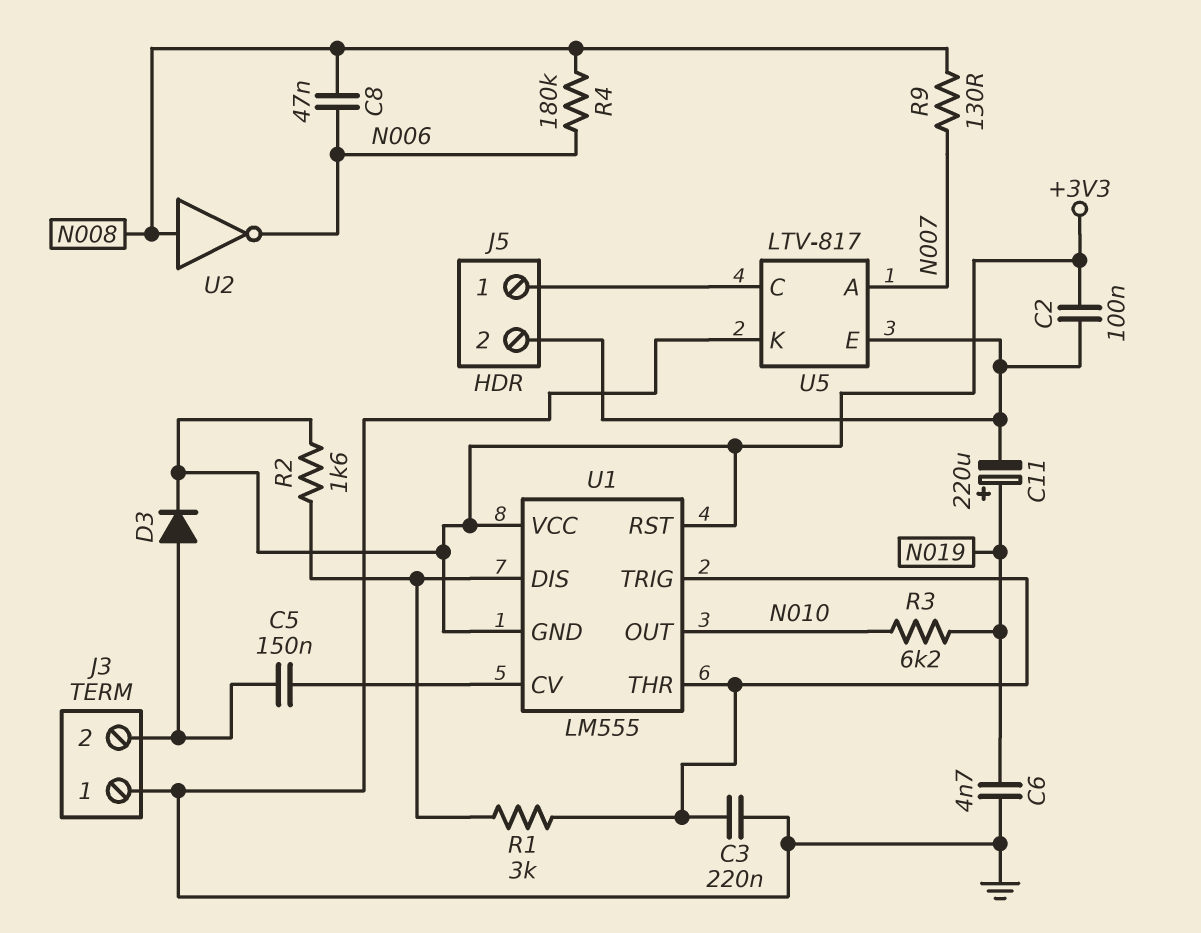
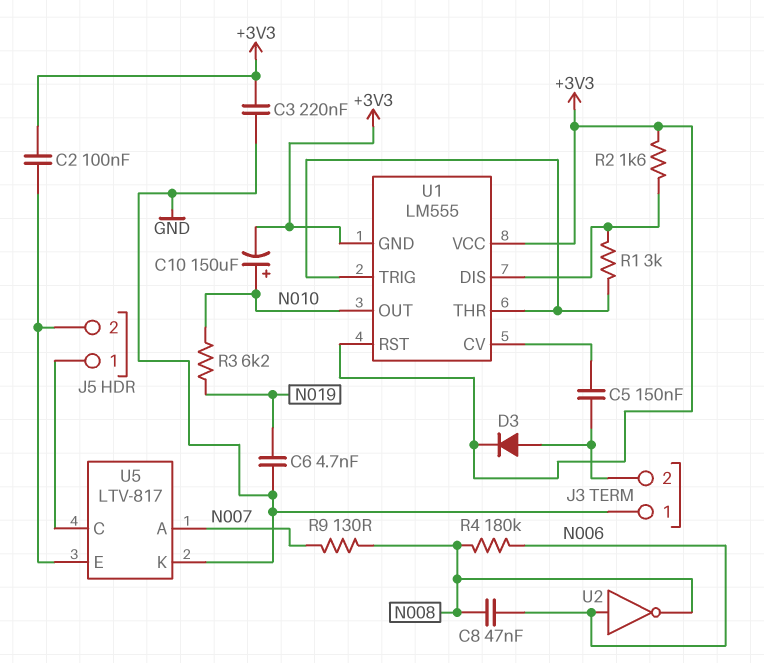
C3: 220nF (GND, U1/THR) -> 220nF (+3V3, GND)
C10: none -> 150uF (plus N010, minus +3V3)
C11: 220uF (plus N019, minus J5/2) -> none
U2: NOT (in N008, out N006) -> NOT (in N006, out N008)

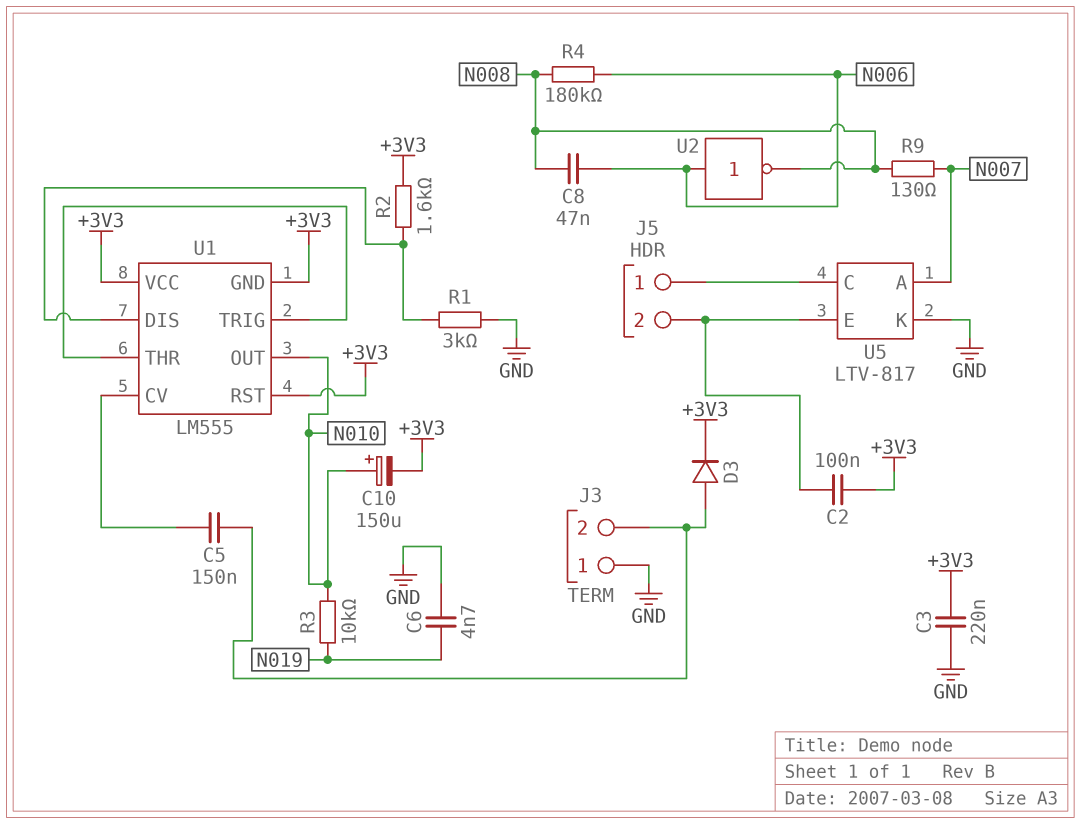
R1: 3k (U1/DIS, U1/THR) -> 3k (GND, U1/DIS)
R3: 6.2k (N010, N019) -> 10k (N010, N019)

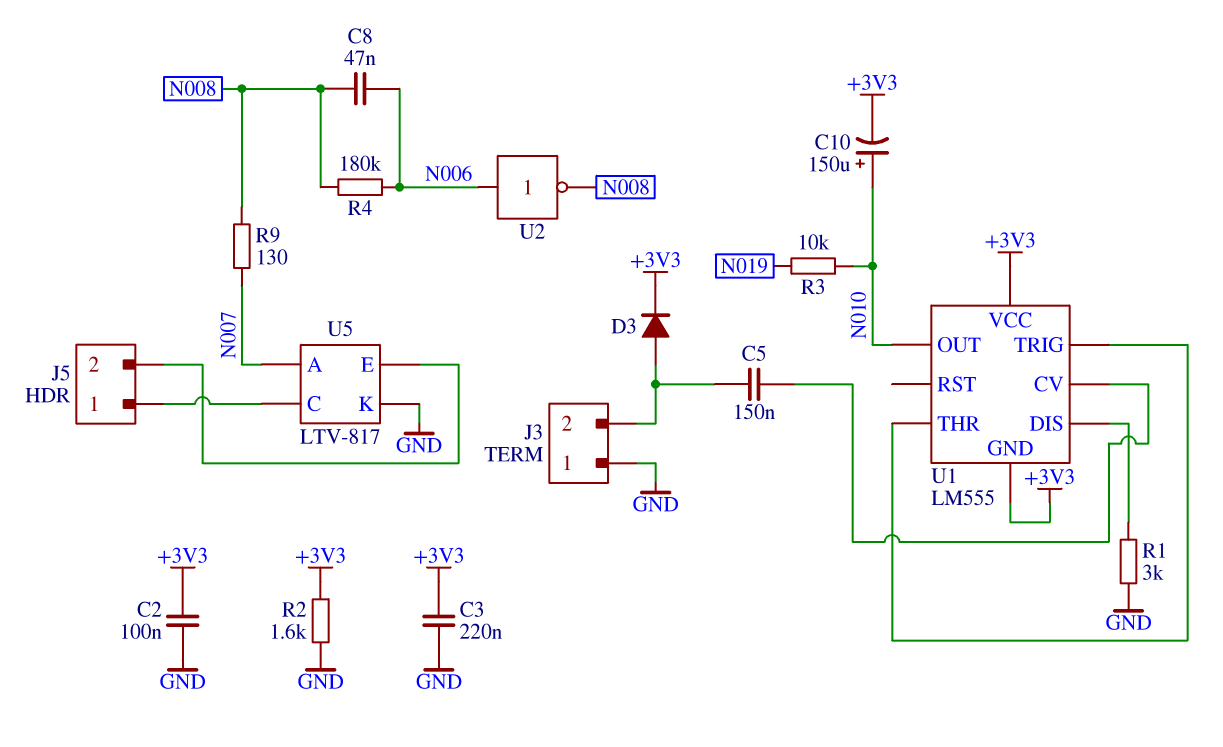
C2: 100nF (+3V3, J5/2) -> 100nF (+3V3, GND)
C6: 4.7nF (GND, N019) -> none
R2: 1.6k (+3V3, U1/DIS) -> 1.6k (+3V3, GND)
U1 pin RST: +3V3 -> none

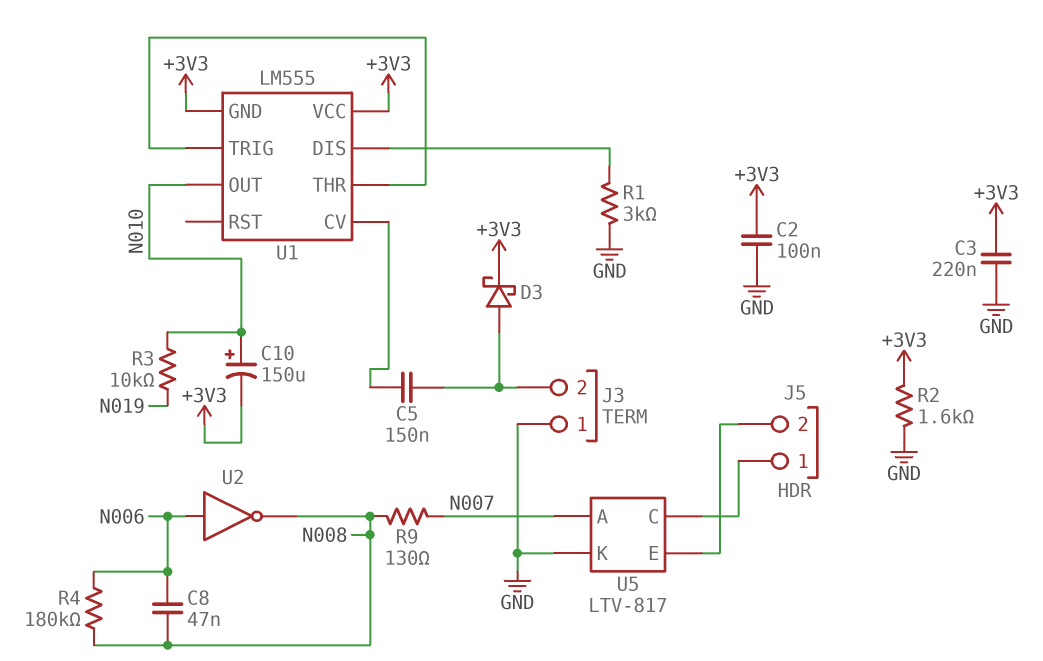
D3: diode (A J3/2, K +3V3) -> schottky (A J3/2, K +3V3)

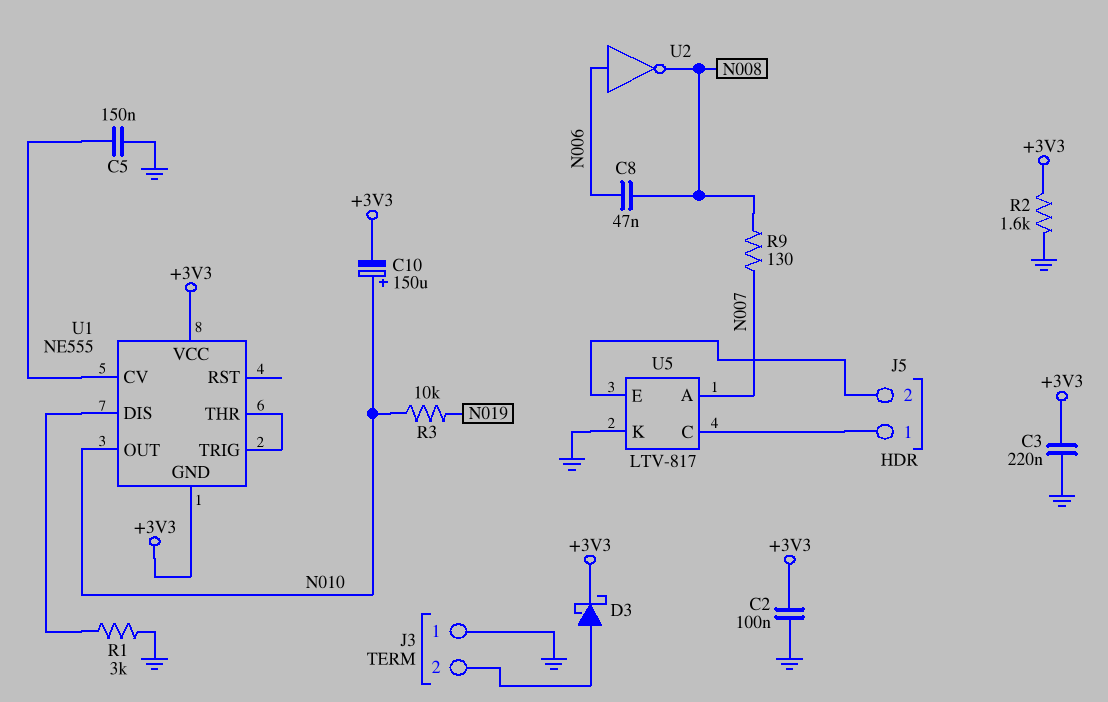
C5: 150nF (J3/2, U1/CV) -> 150nF (GND, U1/CV)
R4: 180k (N006, N008) -> none
U1: LM555 -> NE555

